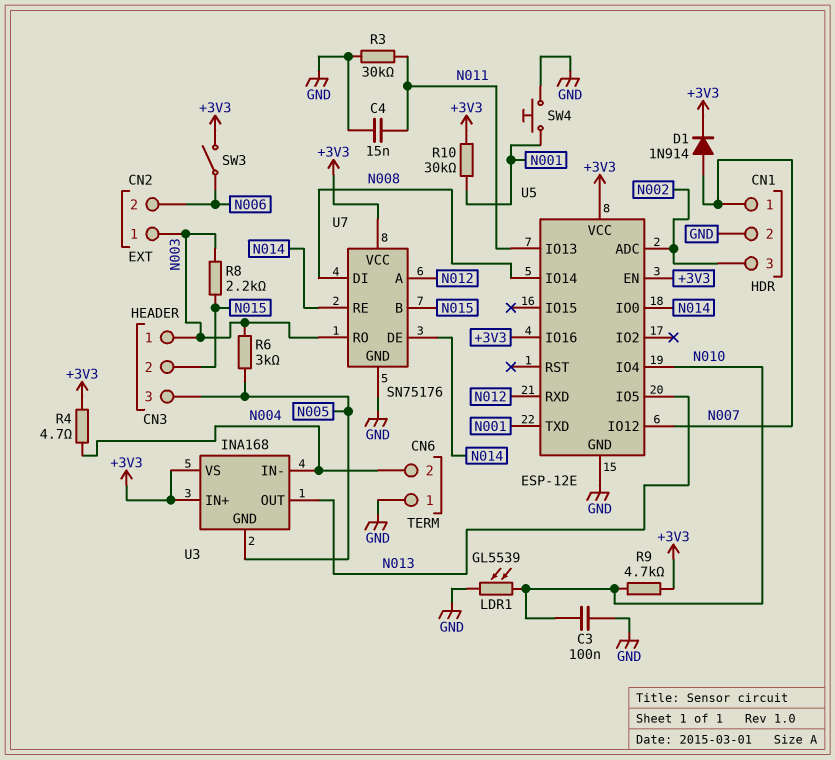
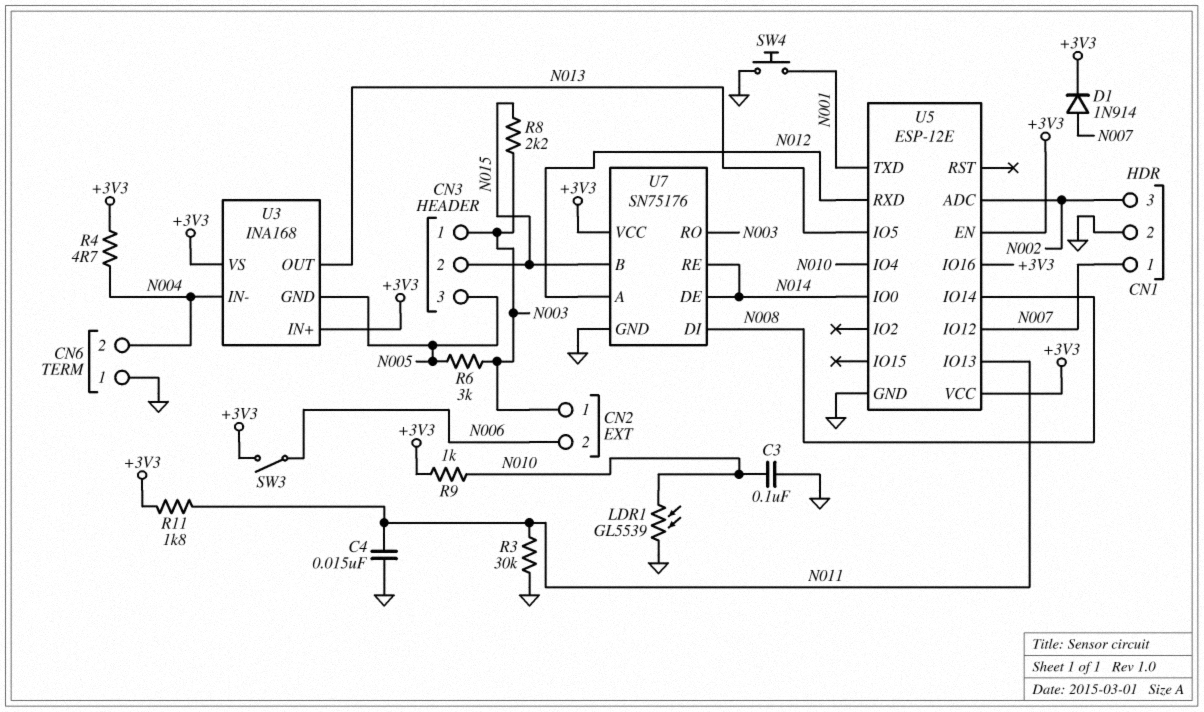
R9: 4.7k (+3V3, N010) -> 1k (+3V3, N010)
R10: 30k (+3V3, N001) -> none
R11: none -> 1.8k (+3V3, N011)

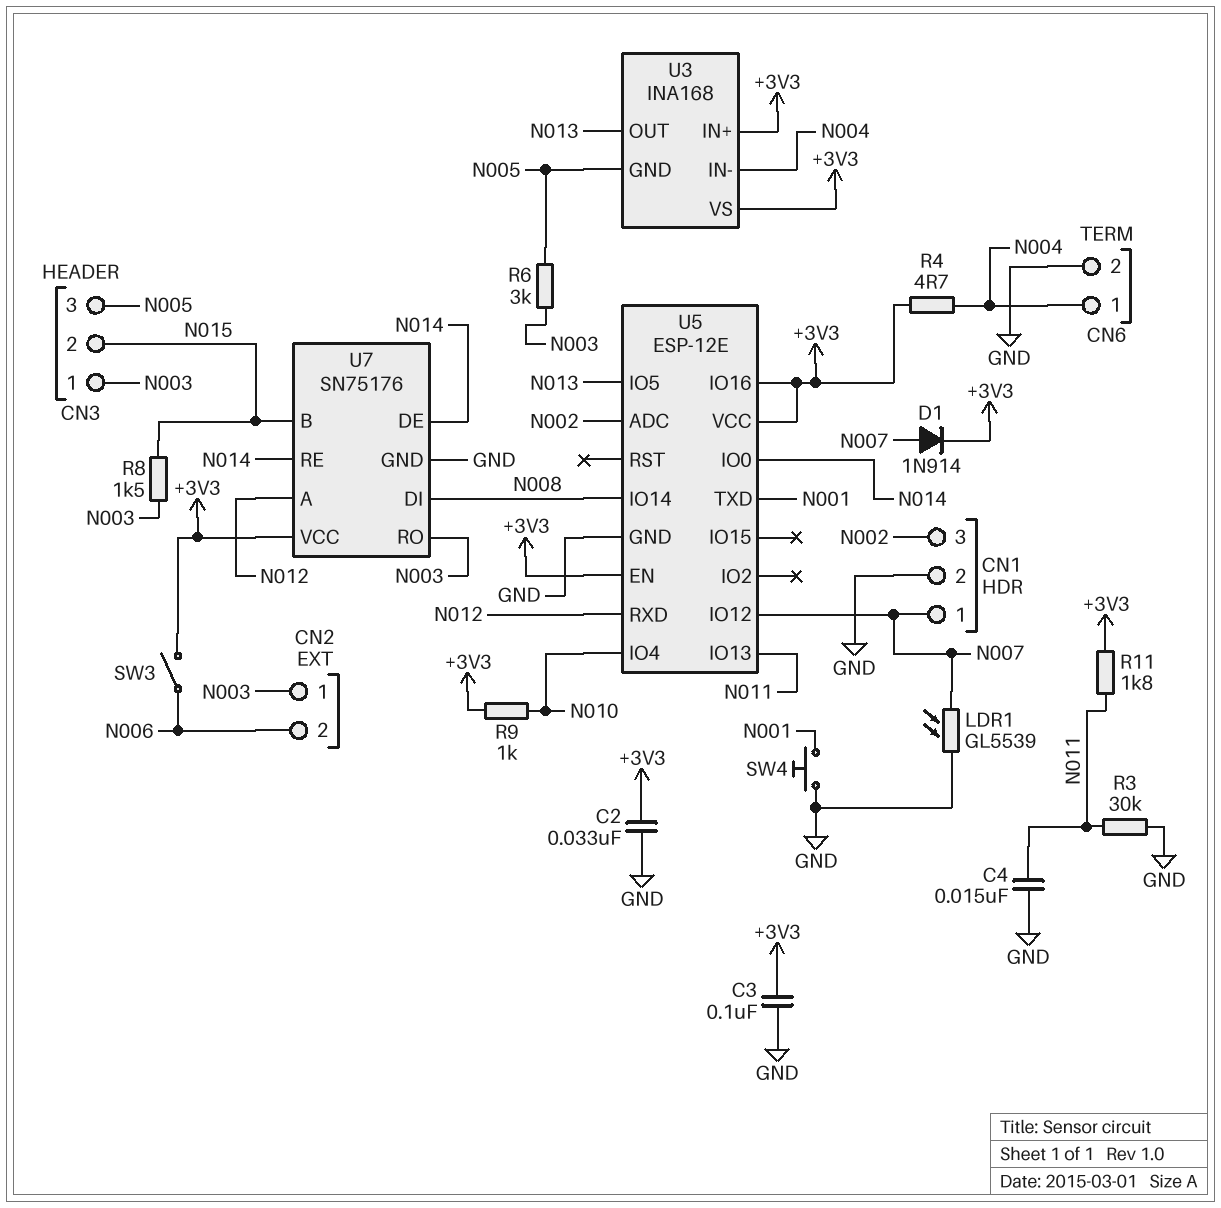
C2: none -> 33nF (+3V3, GND)
C3: 100nF (GND, N010) -> 100nF (+3V3, GND)
CN6 pin 1: GND -> N004
CN6 pin 2: N004 -> GND
LDR1: GL5539 (GND, N010) -> GL5539 (GND, N007)
R8: 2.2k (N003, N015) -> 1.5k (N003, N015)

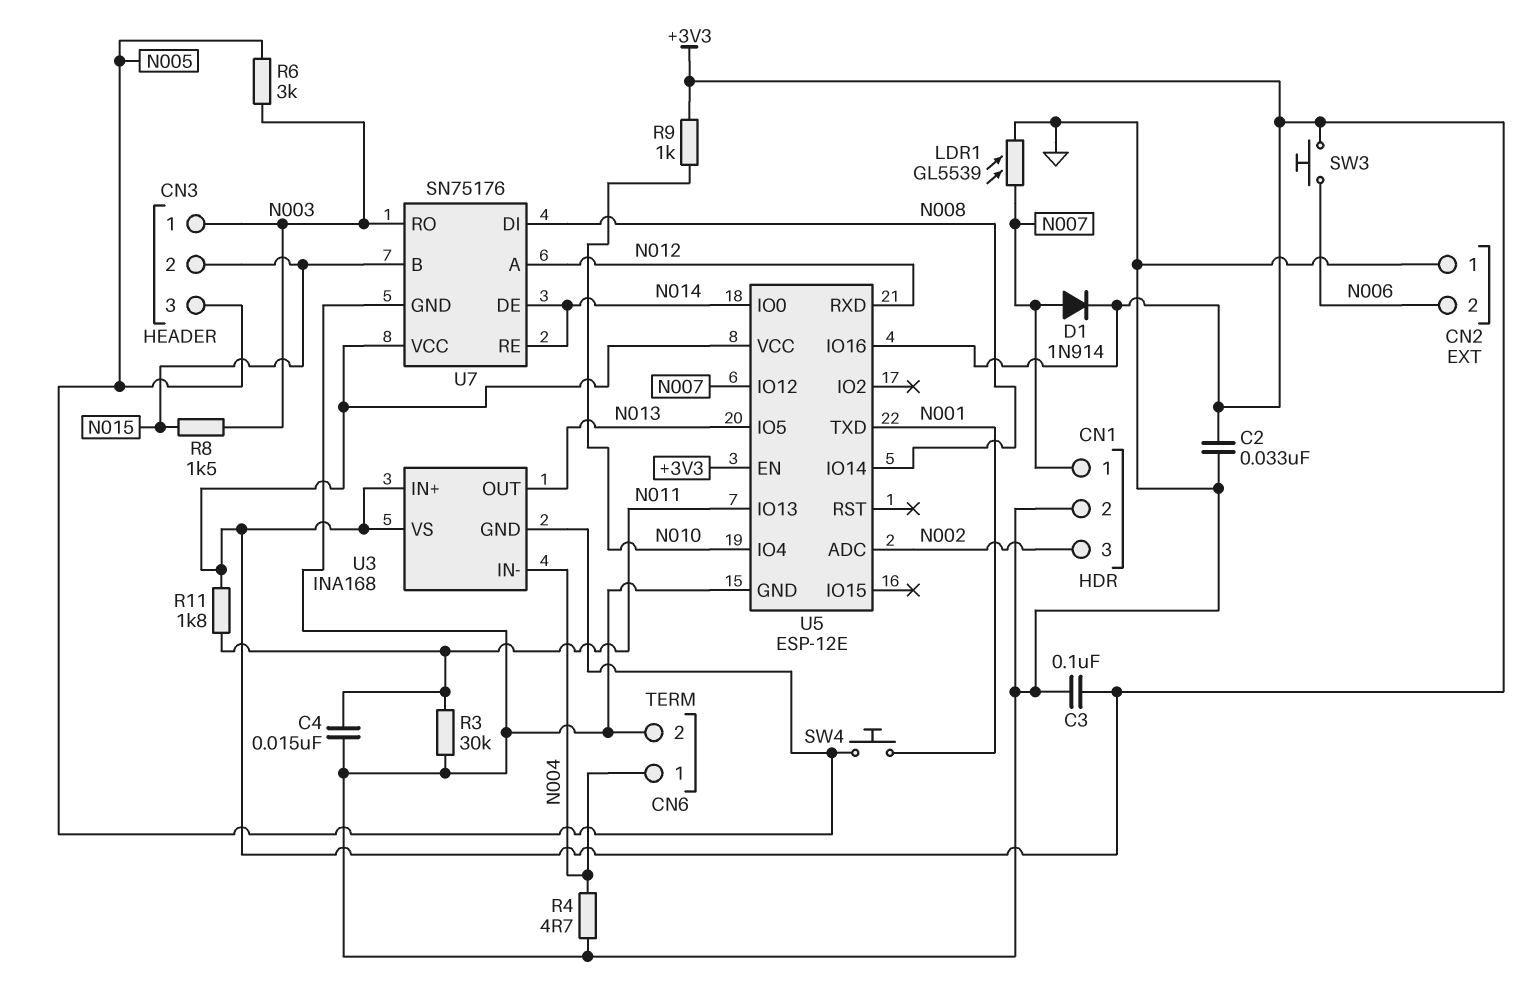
CN2 pin 1: N003 -> GND
R4: 4.7 (+3V3, N004) -> 4.7 (GND, N004)
SW3: switch (+3V3, N006) -> button (+3V3, N006)
SW4: button (GND, N001) -> button (N001, N005)

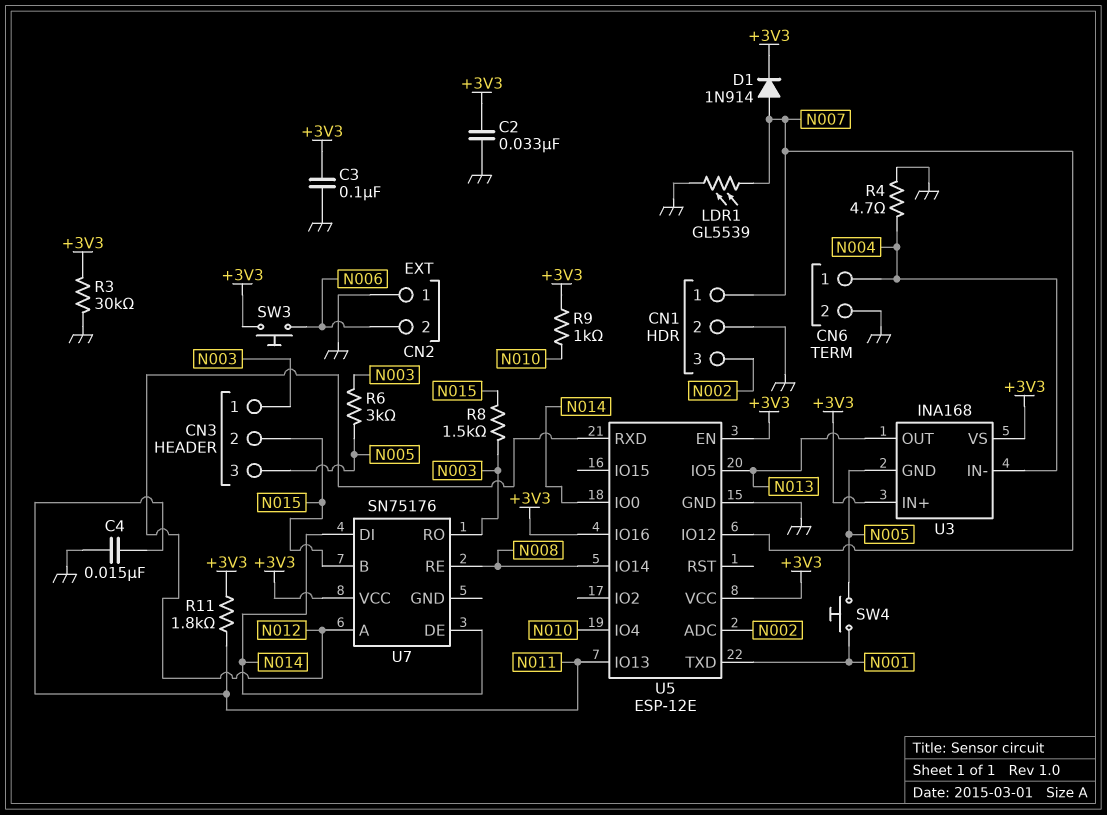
R3: 30k (GND, N011) -> 30k (+3V3, GND)
U7 pin DI: N008 -> N014
U7 pin GND: GND -> none
U7 pin RE: N014 -> N008

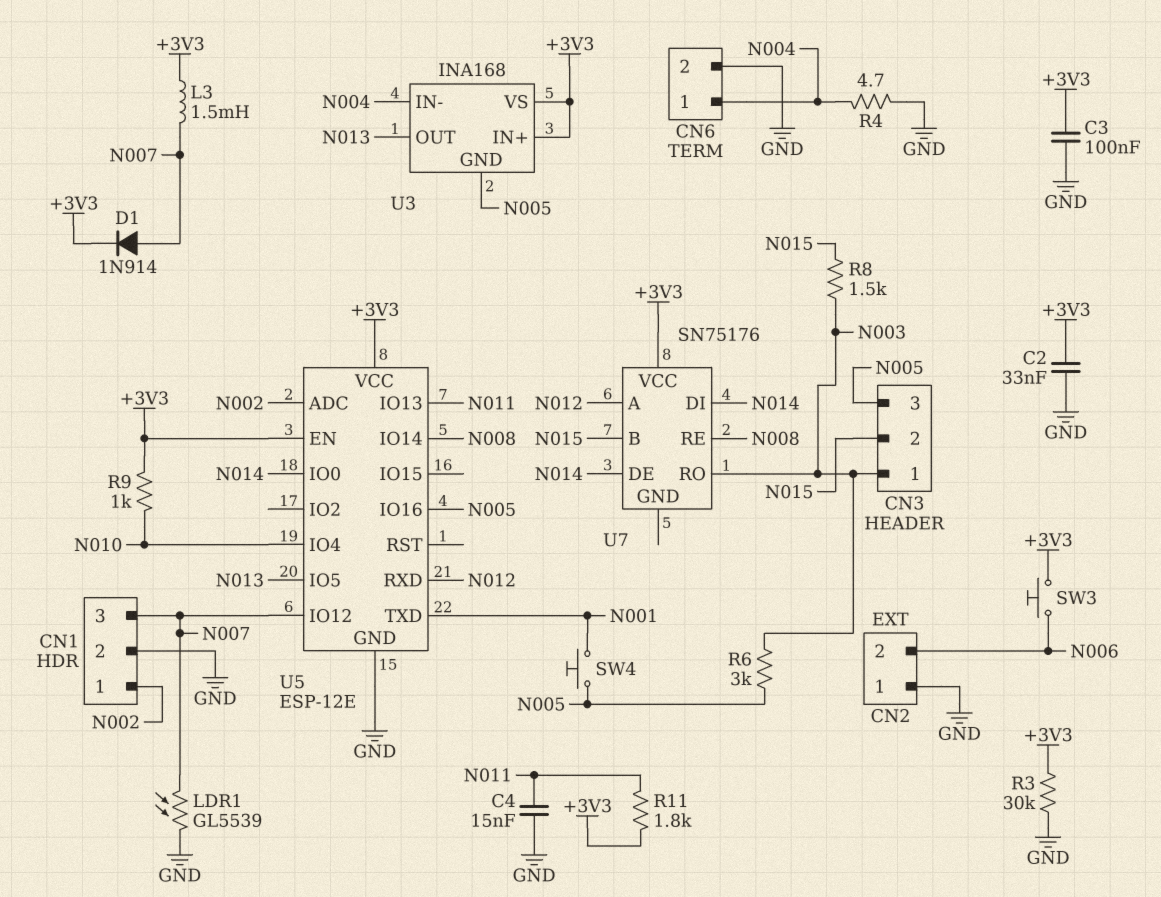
CN1 pin 1: N007 -> N002
CN1 pin 3: N002 -> N007
L3: none -> 1.5mH (+3V3, N007)
U5 pin IO16: +3V3 -> N005

